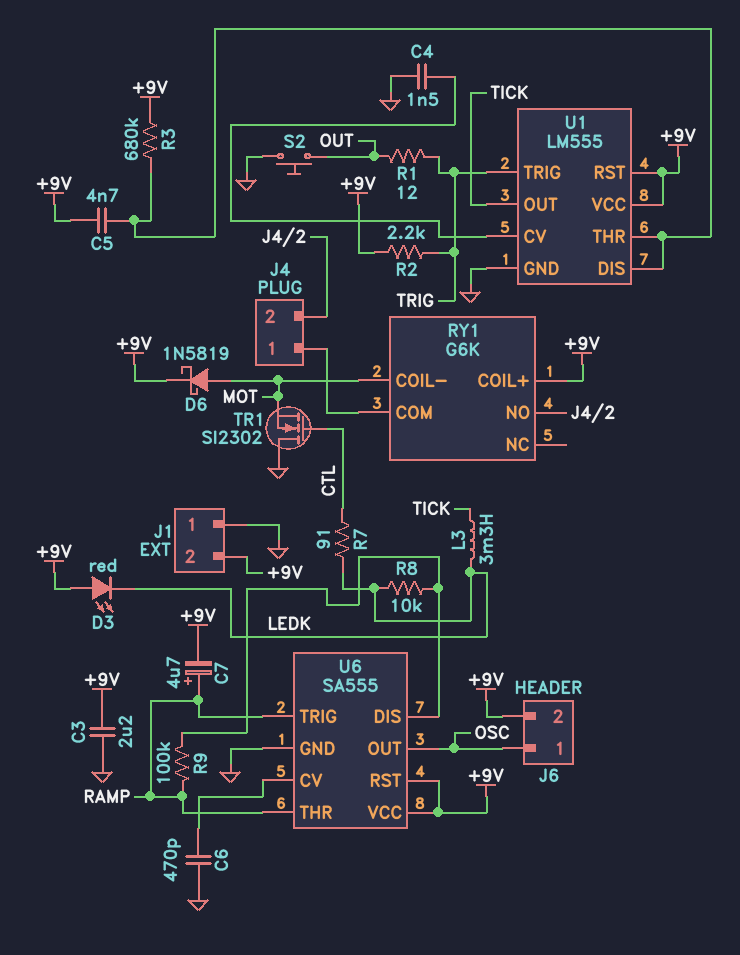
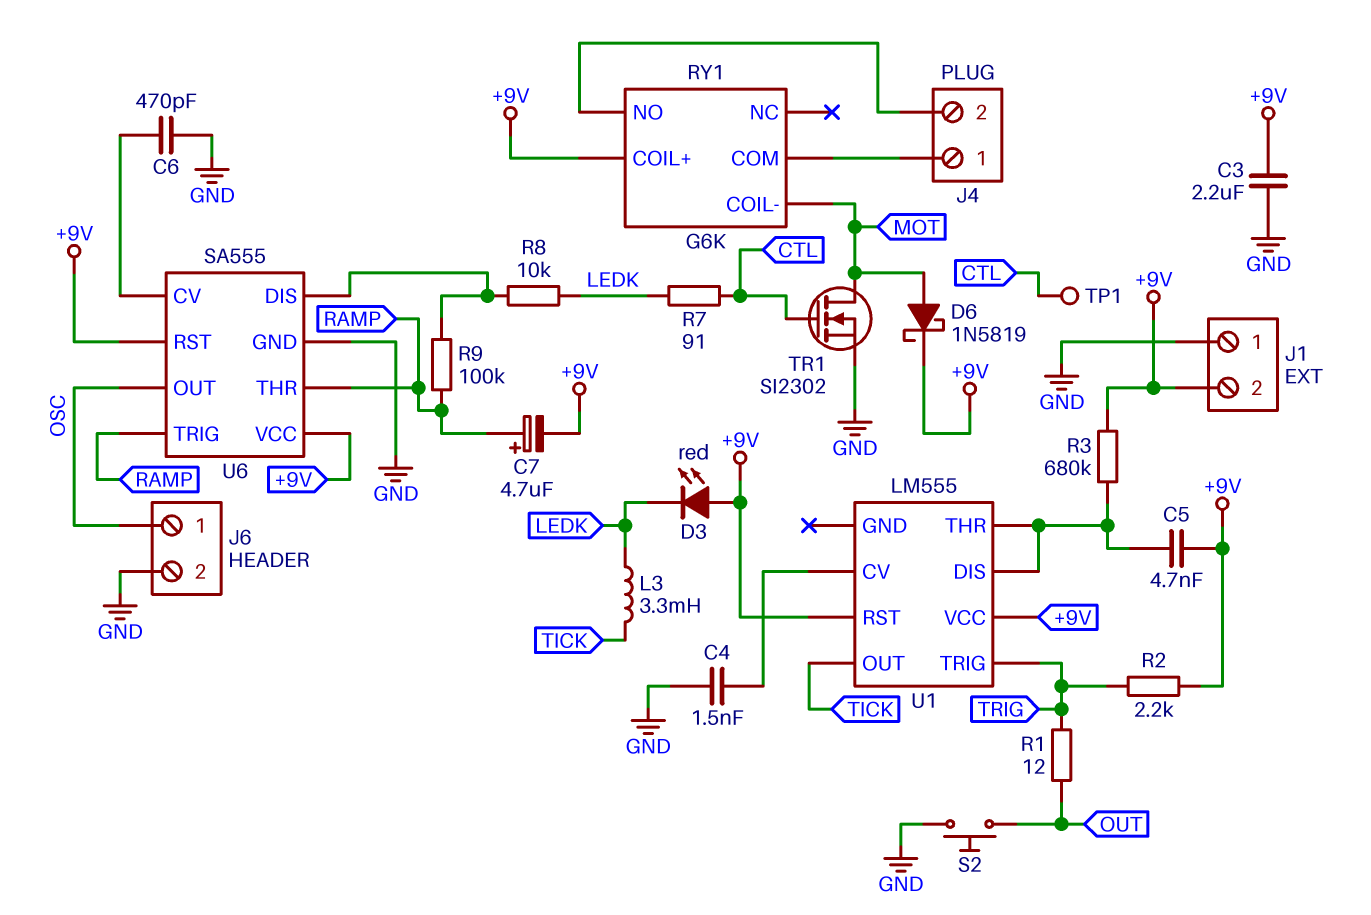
J6 pin 2: +9V -> GND
TP1: none -> test point (CTL)
TR1: NMOS SI2302 (G CTL, D GND, S MOT) -> NMOS SI2302 (G CTL, D MOT, S GND)
U1 pin GND: GND -> none

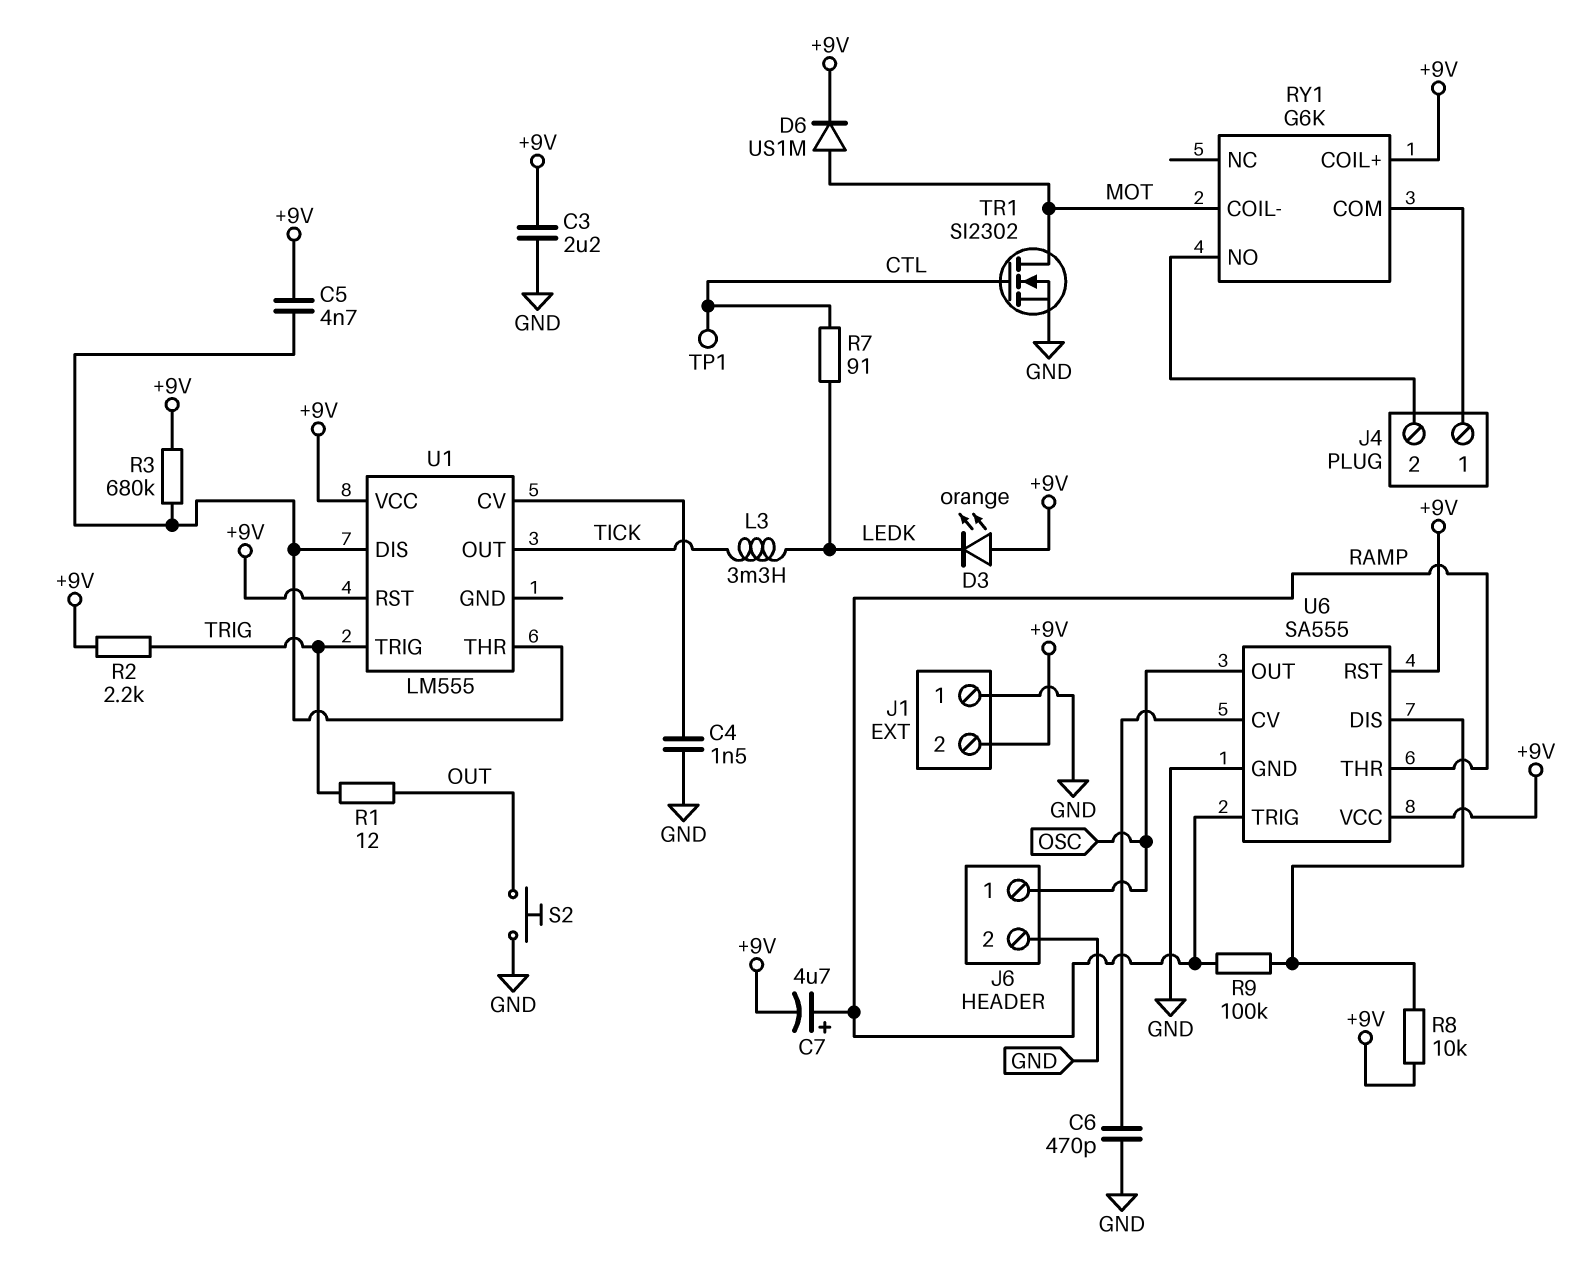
D3: LED red (A +9V, K LEDK) -> LED orange (A +9V, K LEDK)
D6: schottky 1N5819 (A MOT, K +9V) -> diode US1M (A MOT, K +9V)
R8: 10k (LEDK, U6/DIS) -> 10k (+9V, U6/DIS)

